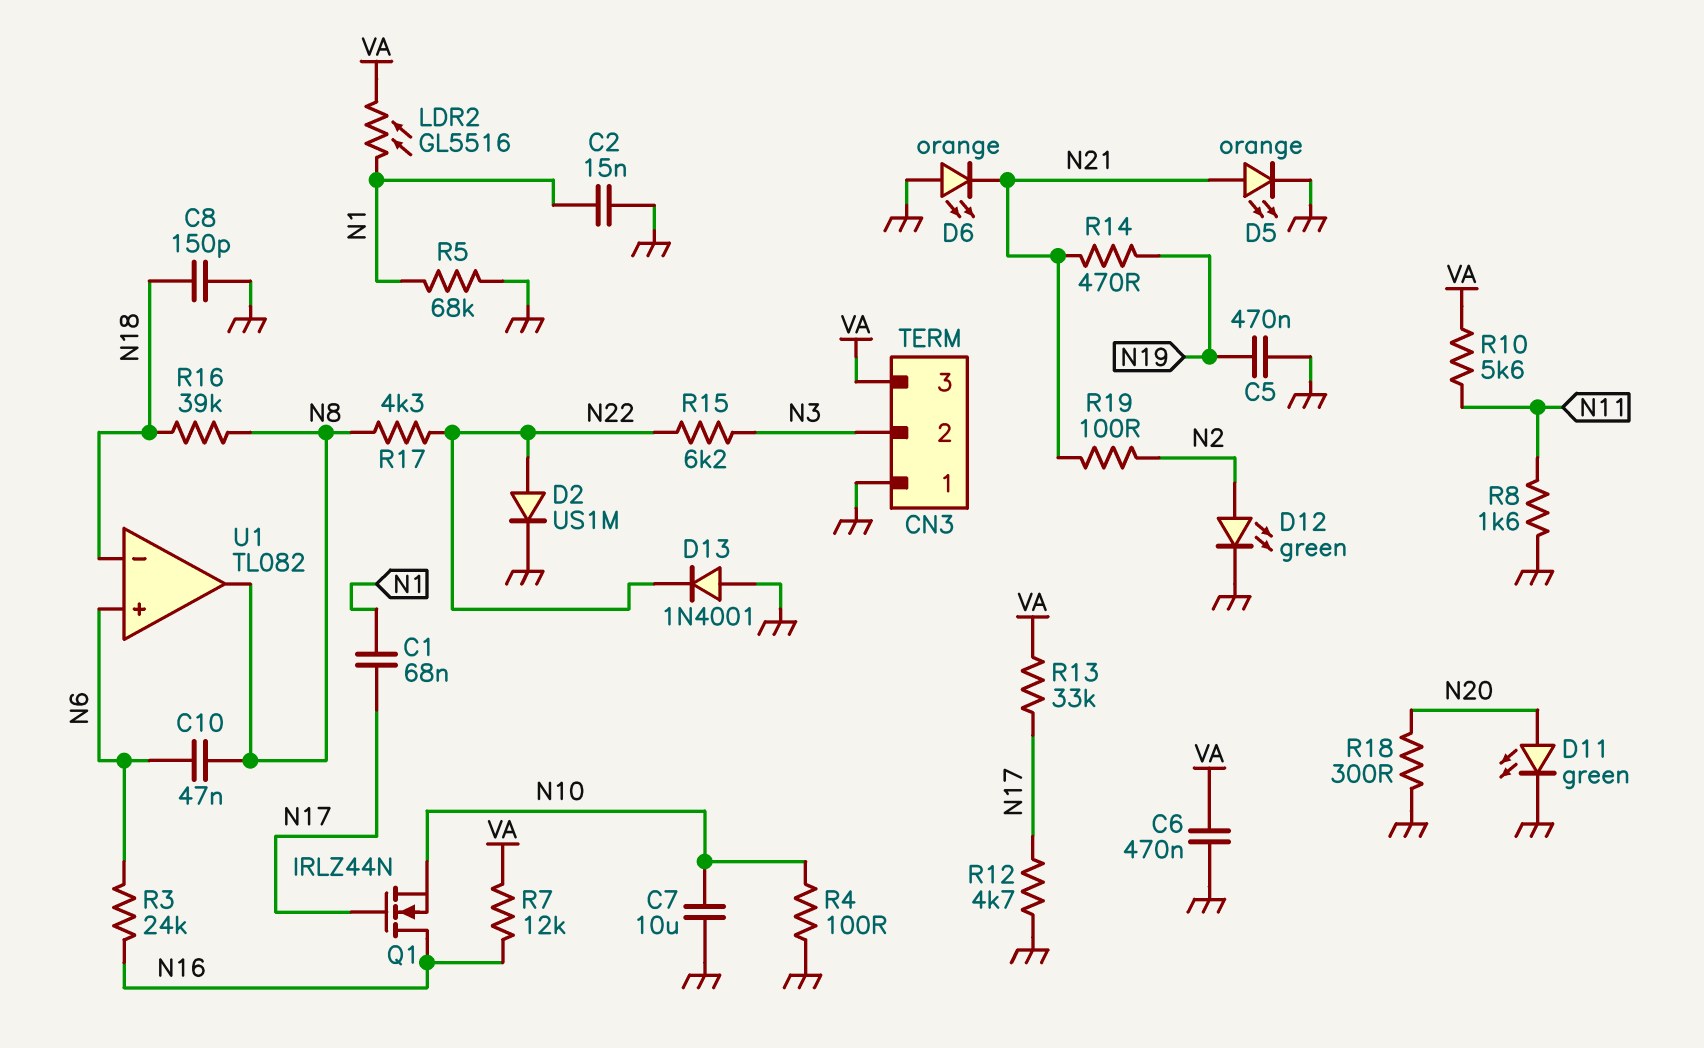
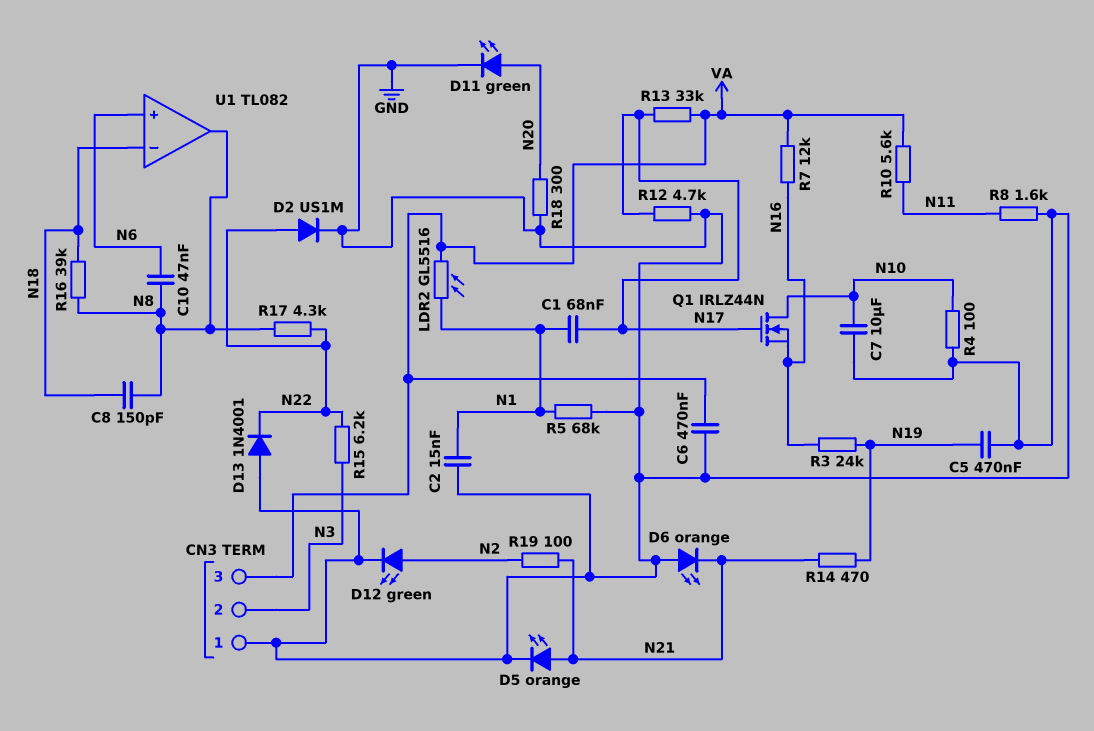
C8: 150pF (GND, N18) -> 150pF (N8, N18)
Q1: NMOS IRLZ44N (G N17, D N16, S N10) -> NMOS IRLZ44N (G N17, D N10, S N16)
R3: 24k (N6, N16) -> 24k (N16, N19)

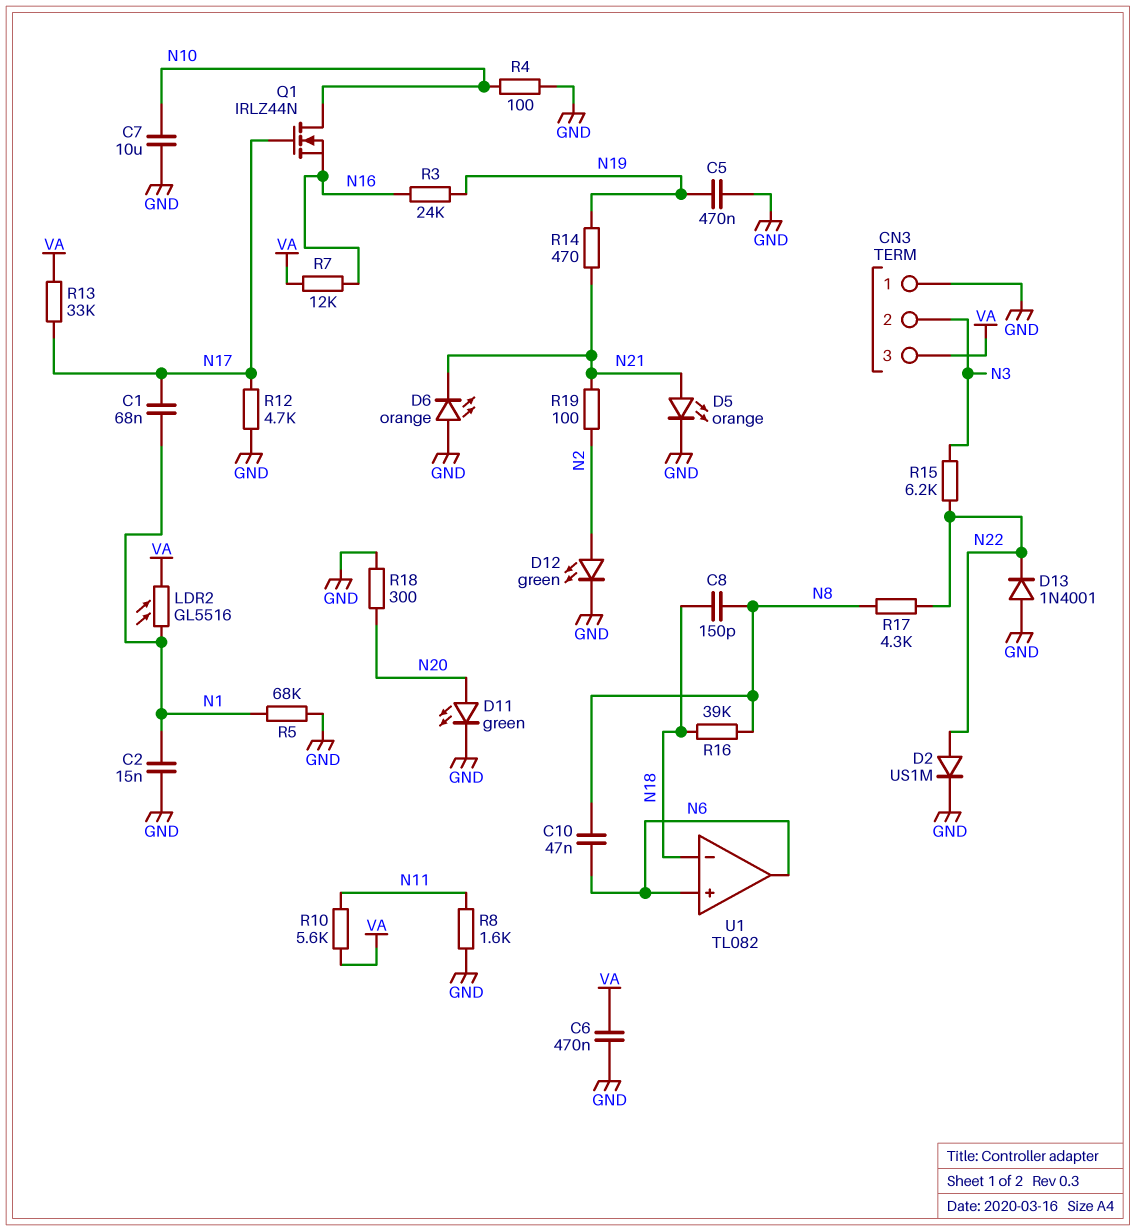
U1 pin out: N8 -> N6

